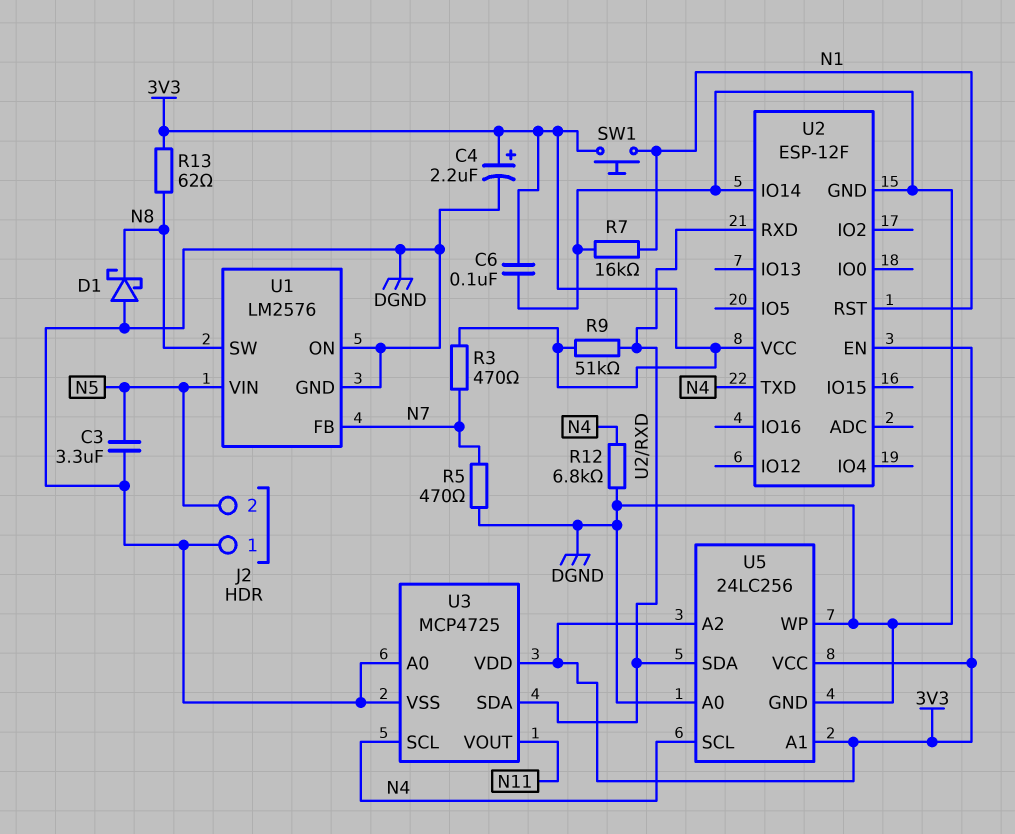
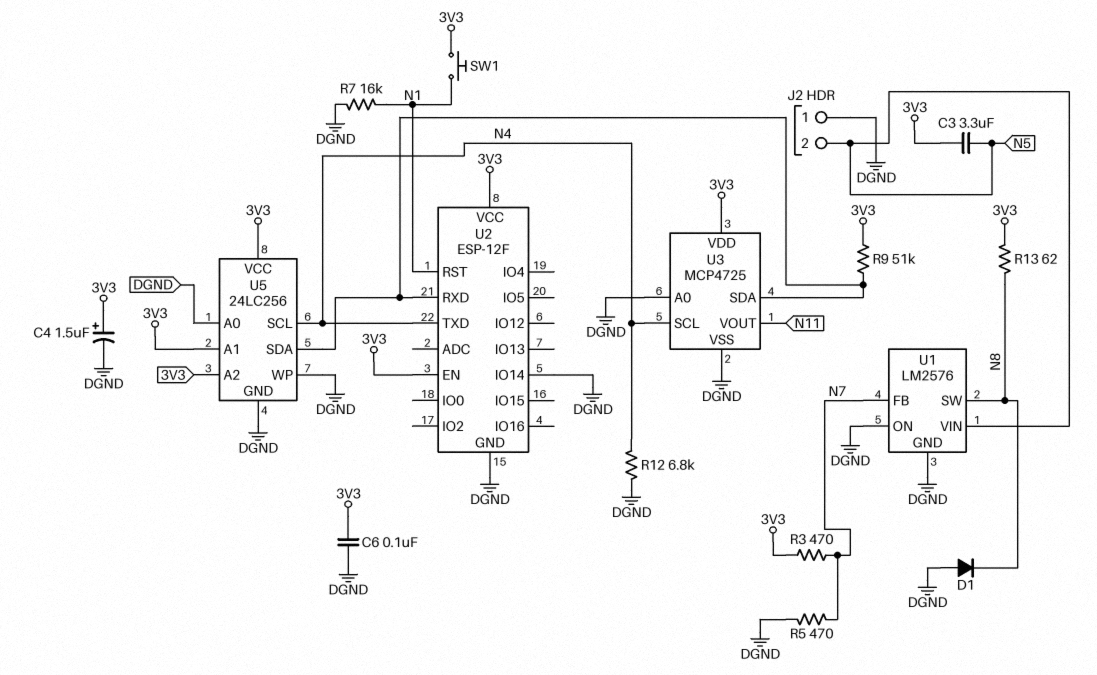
C3: 3.3uF (DGND, N5) -> 3.3uF (3V3, N5)
C4: 2.2uF (plus 3V3, minus DGND) -> 1.5uF (plus 3V3, minus DGND)
D1: schottky (A DGND, K N8) -> diode (A DGND, K N8)

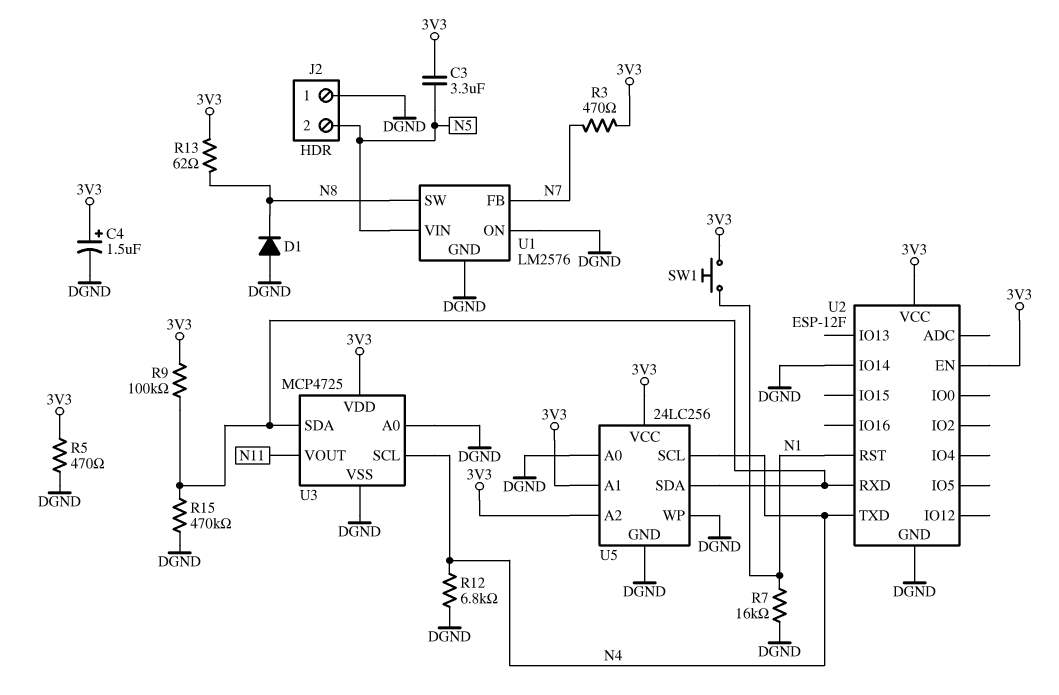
C6: 100nF (3V3, DGND) -> none
R5: 470 (DGND, N7) -> 470 (3V3, DGND)
R9: 51k (3V3, U2/RXD) -> 100k (3V3, U2/RXD)
R15: none -> 470k (DGND, U2/RXD)

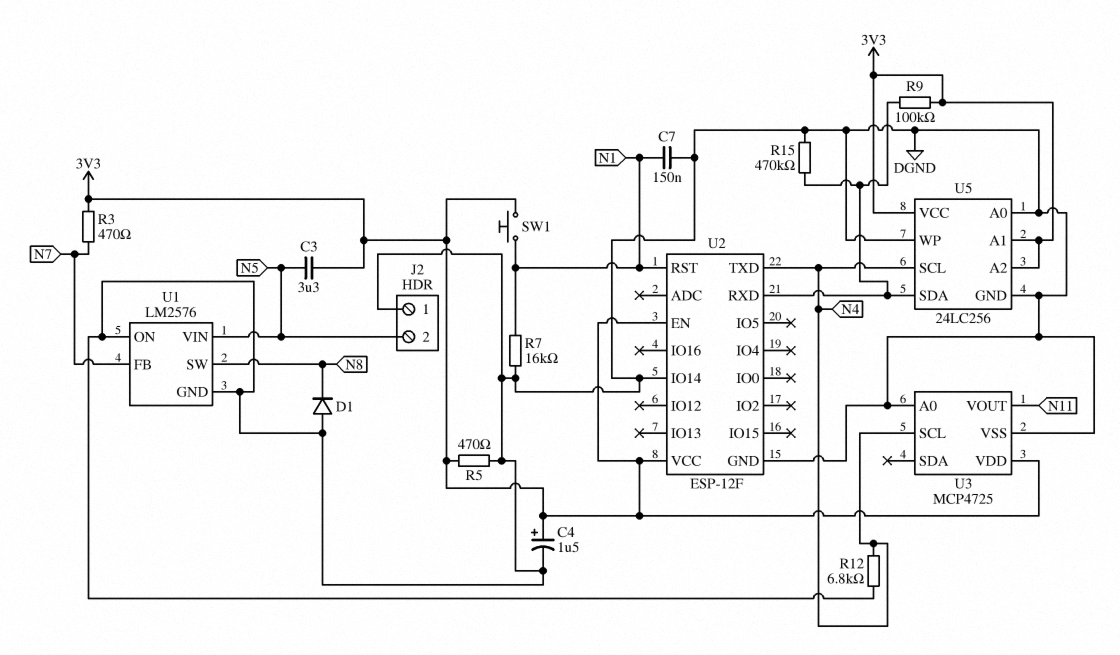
C7: none -> 150nF (DGND, N1)
R13: 62 (3V3, N8) -> none
U3 pin SDA: U2/RXD -> none

